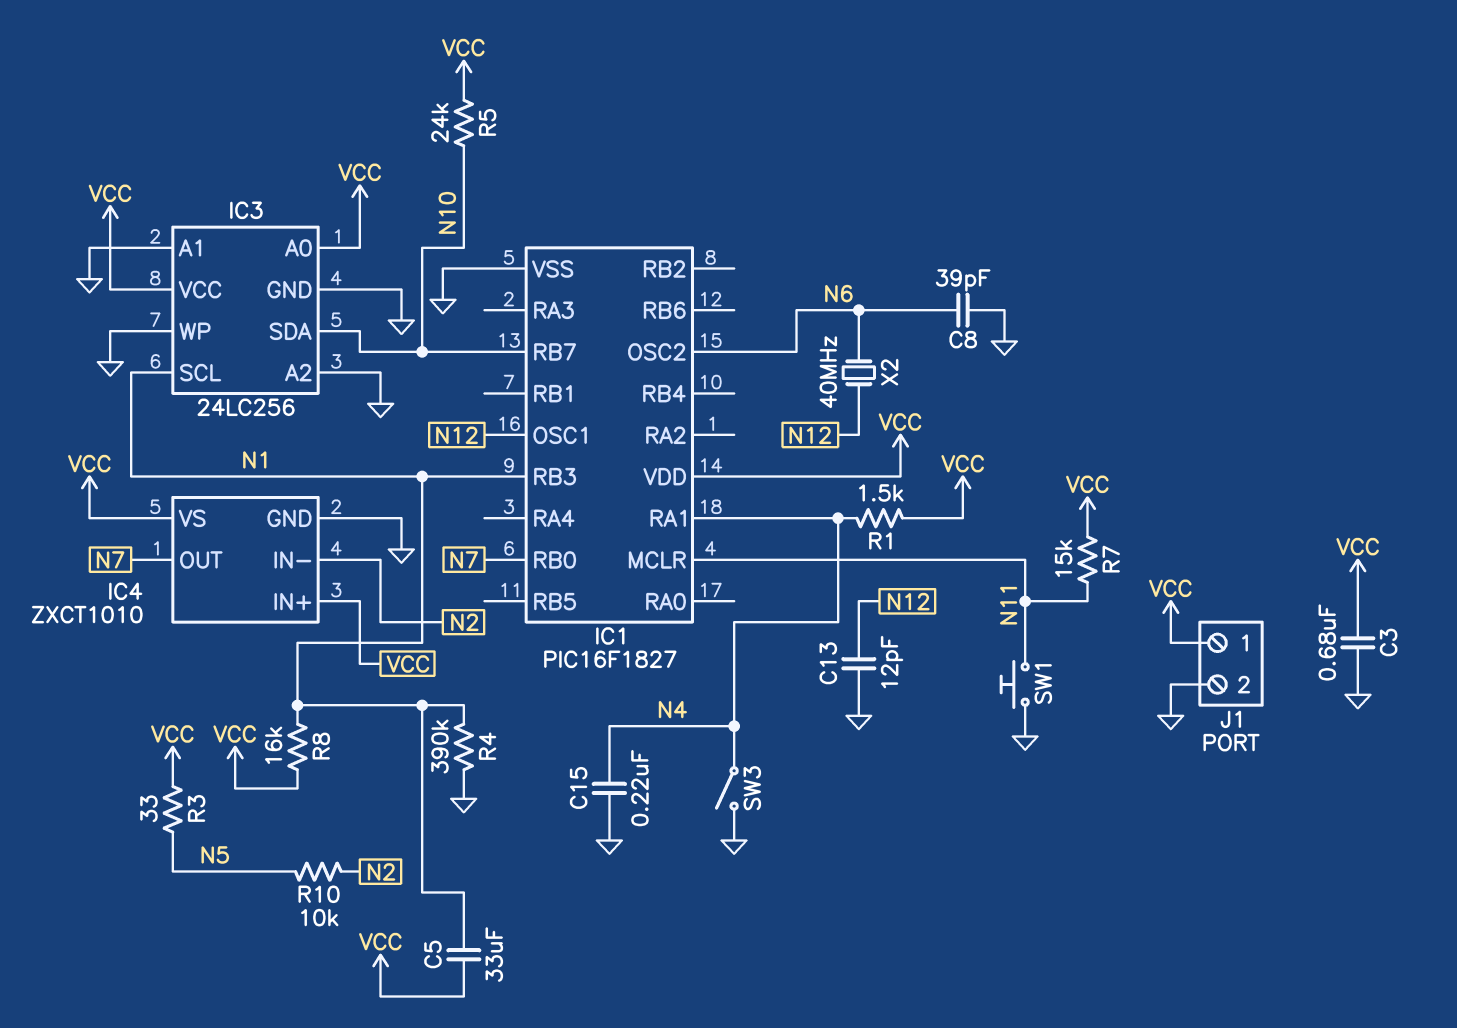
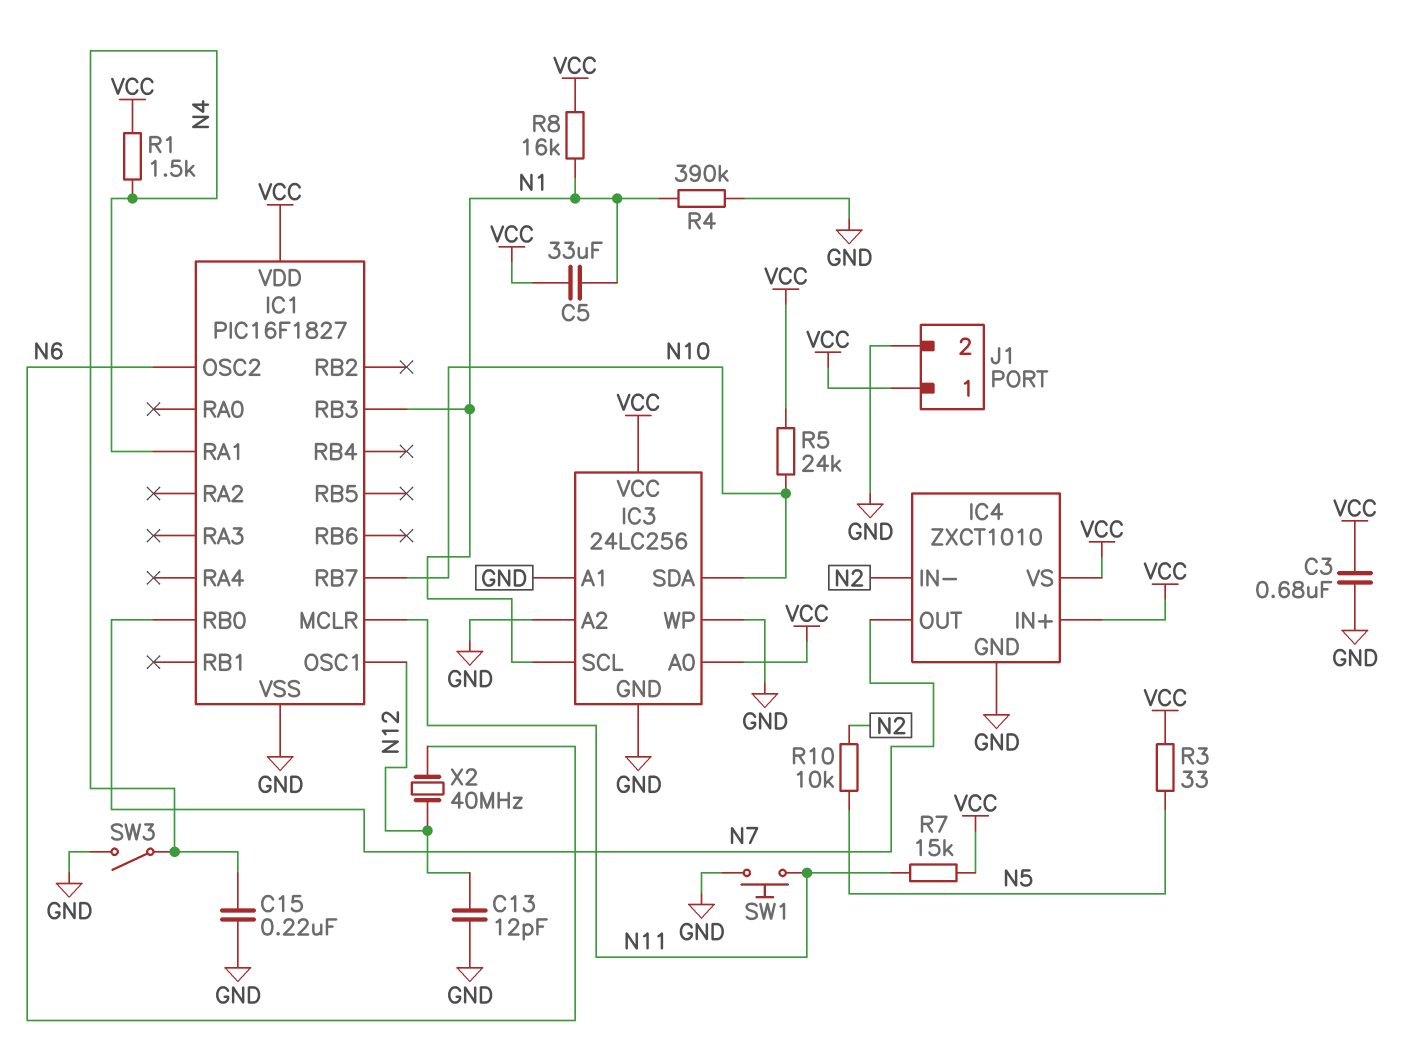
C8: 39pF (GND, N6) -> none

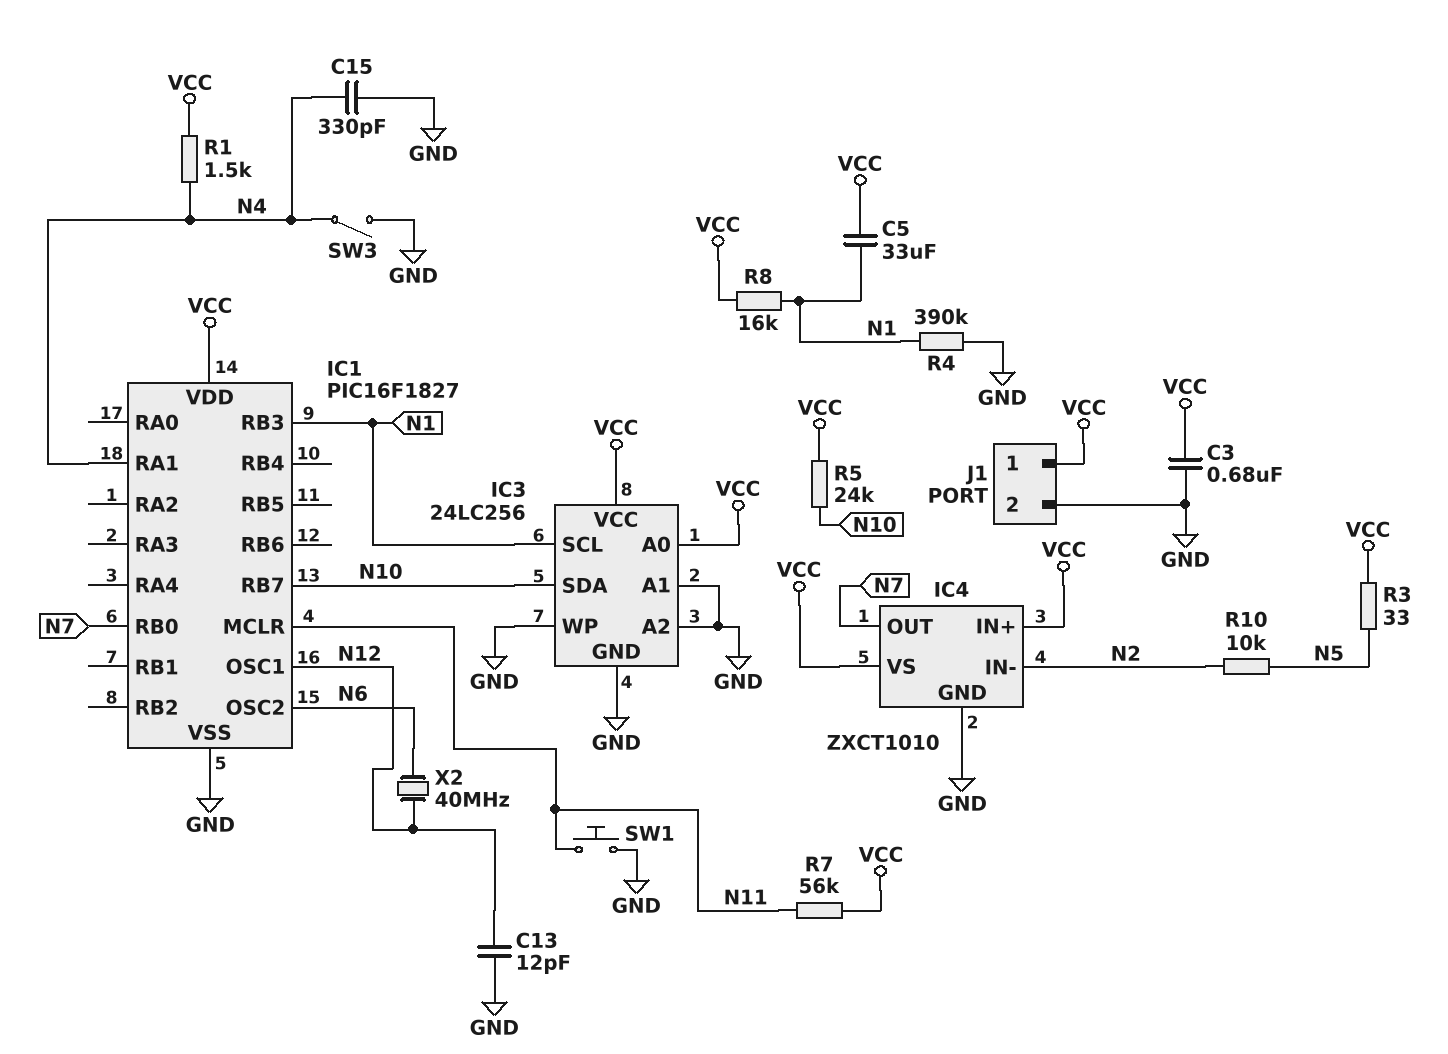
C15: 220nF (GND, N4) -> 330pF (GND, N4)
R7: 15k (N11, VCC) -> 56k (N11, VCC)

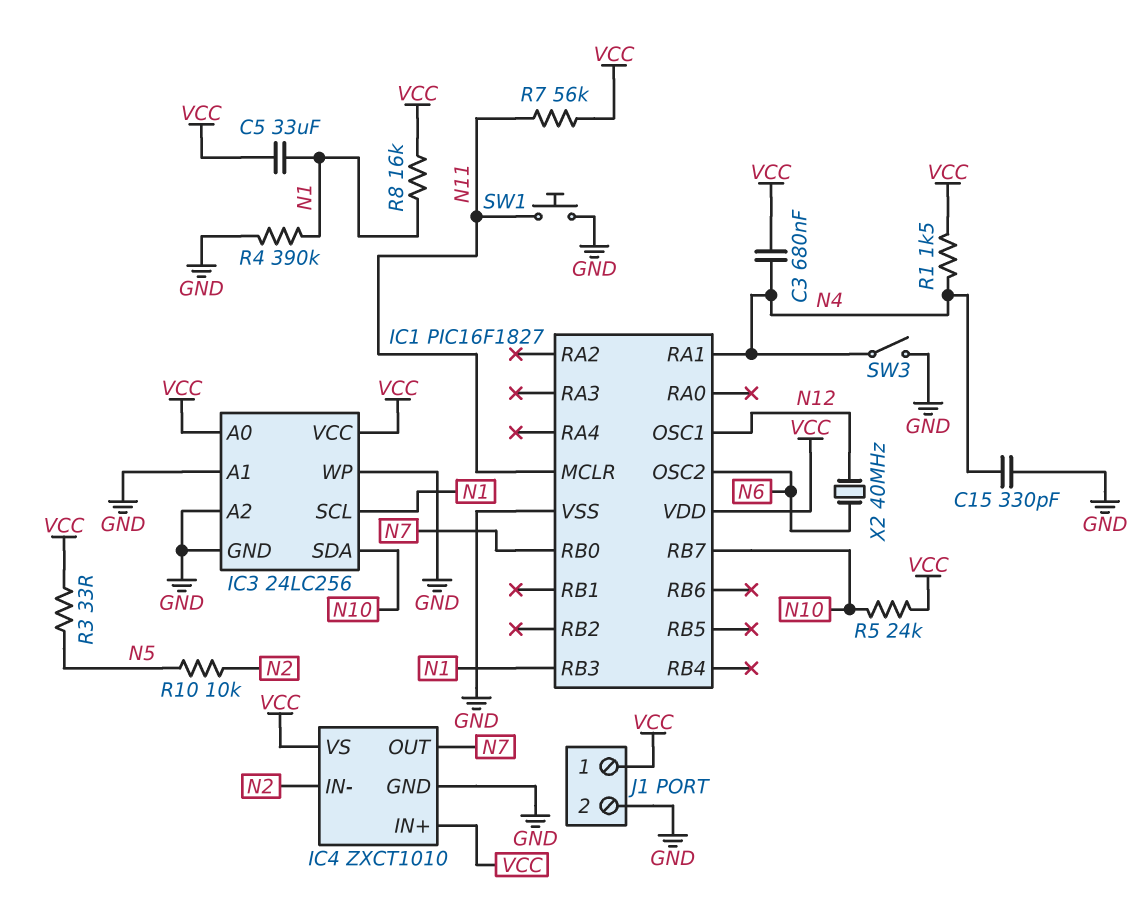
C3: 680nF (GND, VCC) -> 680nF (N4, VCC)
C13: 12pF (GND, N12) -> none

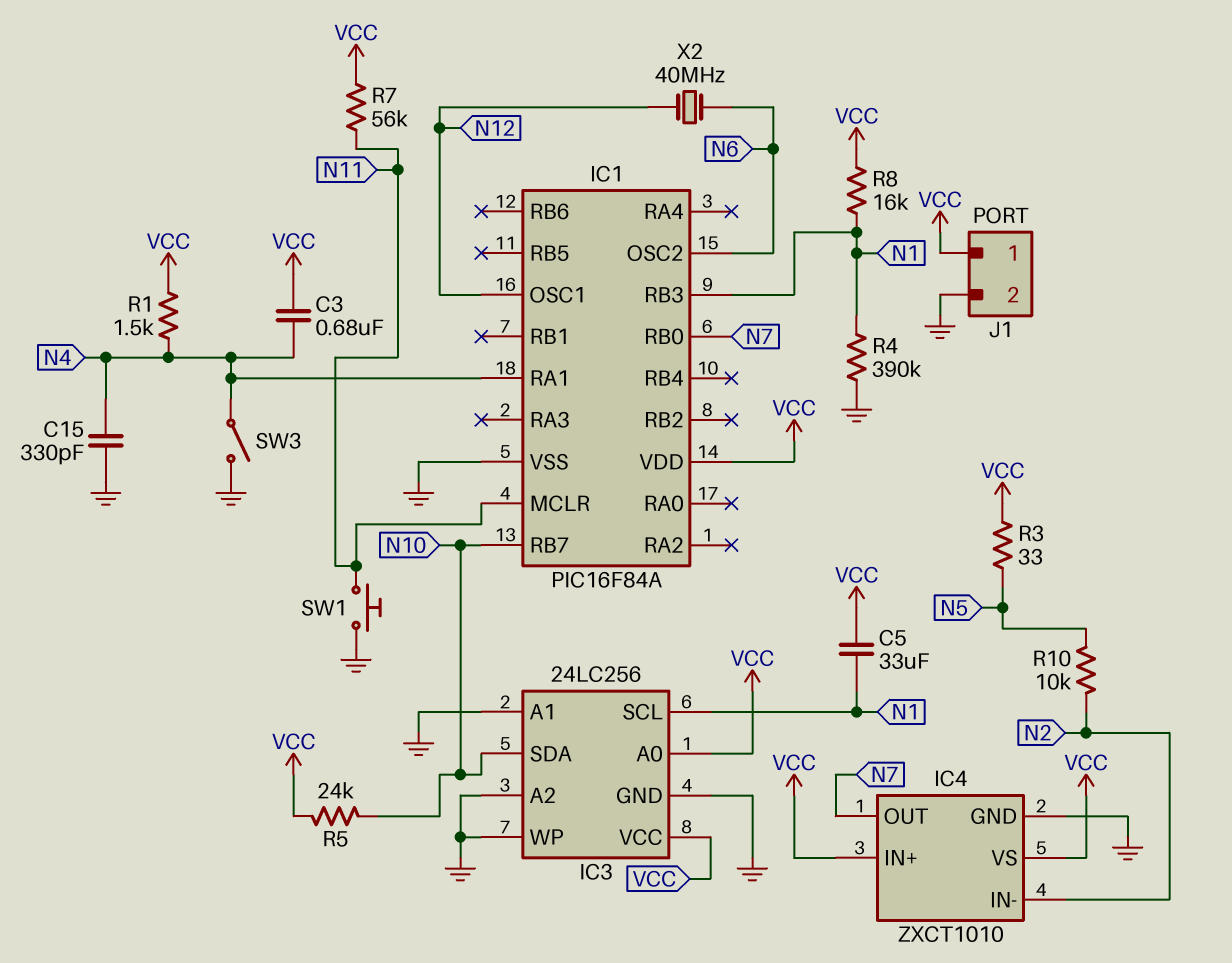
IC1: PIC16F1827 -> PIC16F84A

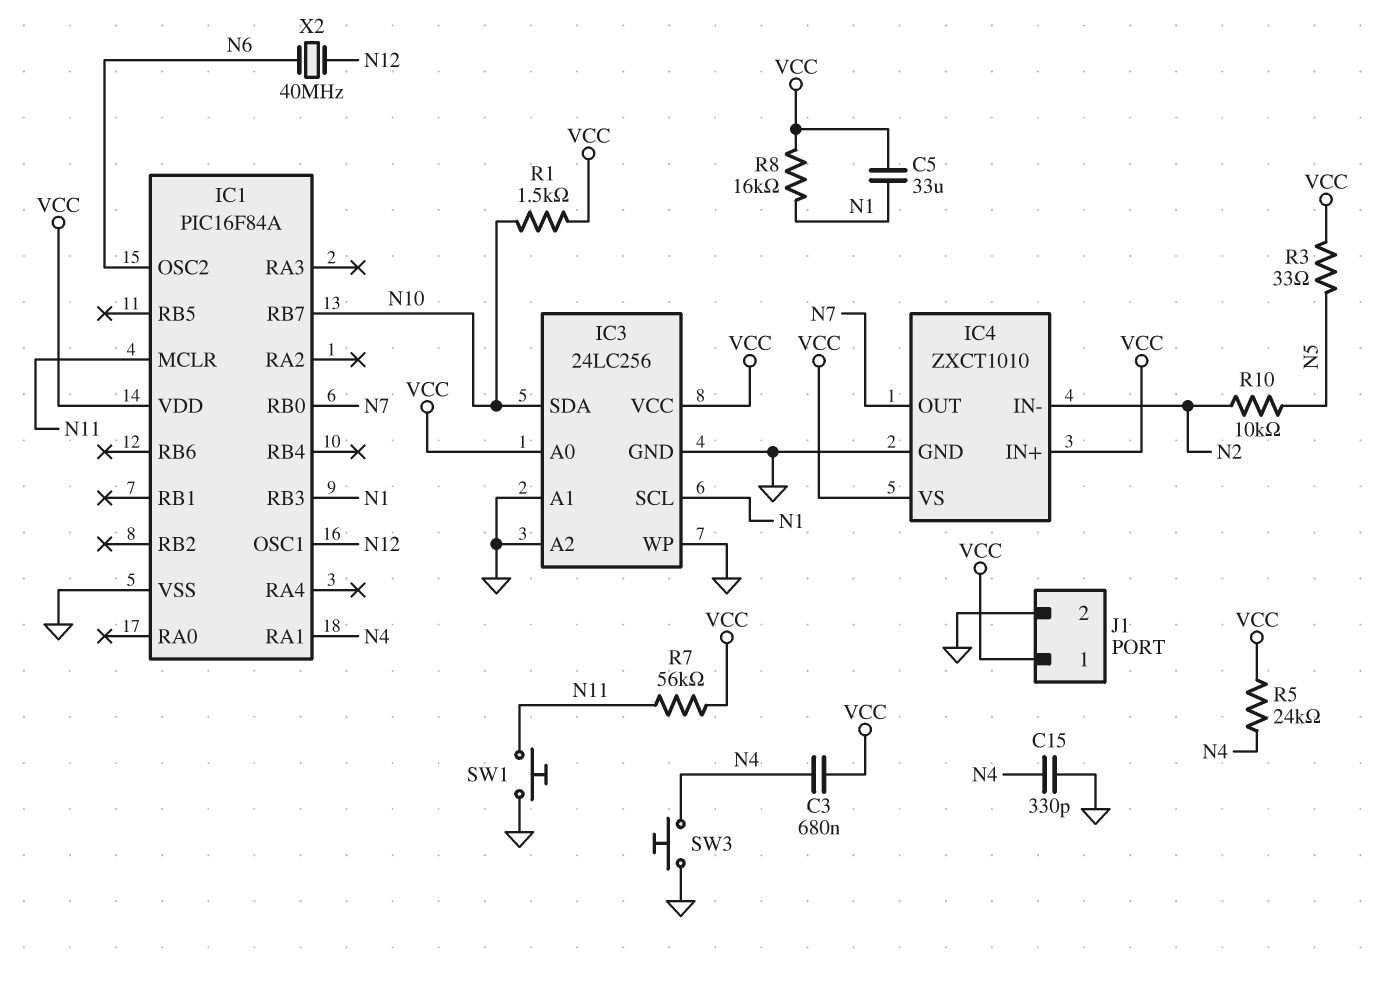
R1: 1.5k (N4, VCC) -> 1.5k (N10, VCC)
R4: 390k (GND, N1) -> none
R5: 24k (N10, VCC) -> 24k (N4, VCC)
SW3: switch (GND, N4) -> button (GND, N4)

